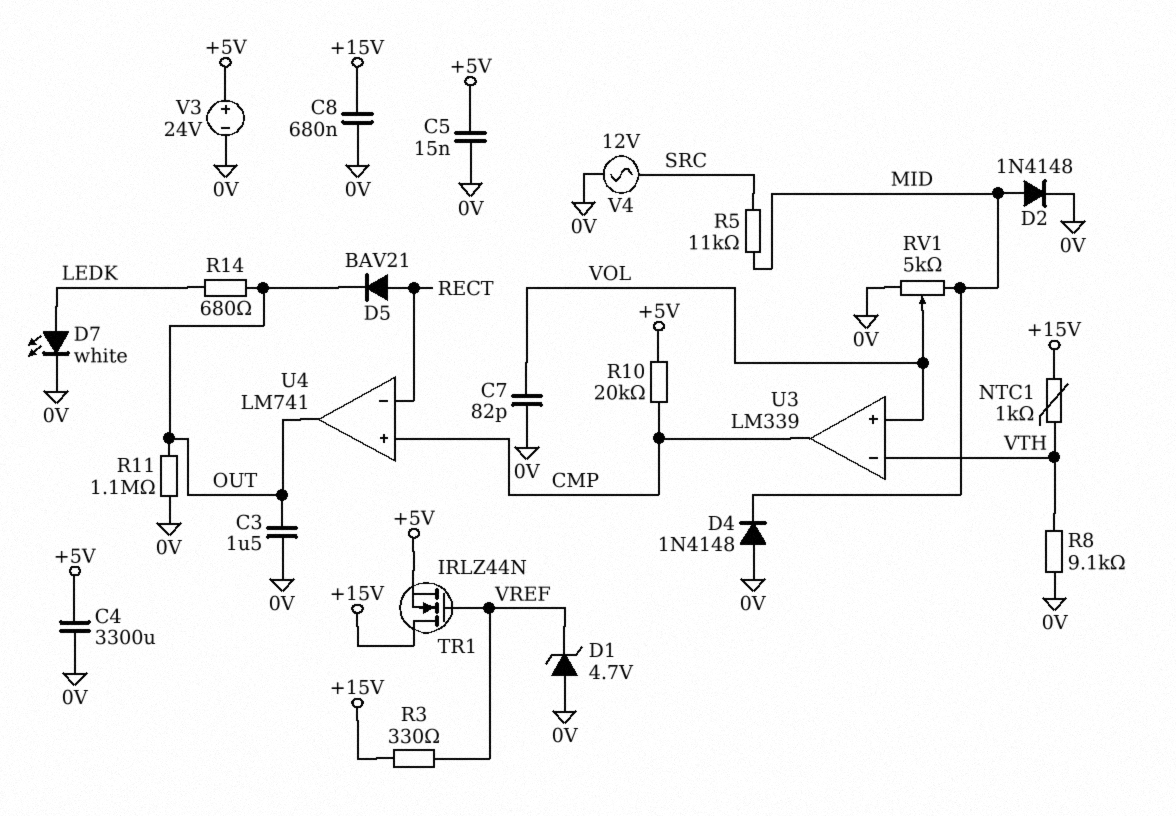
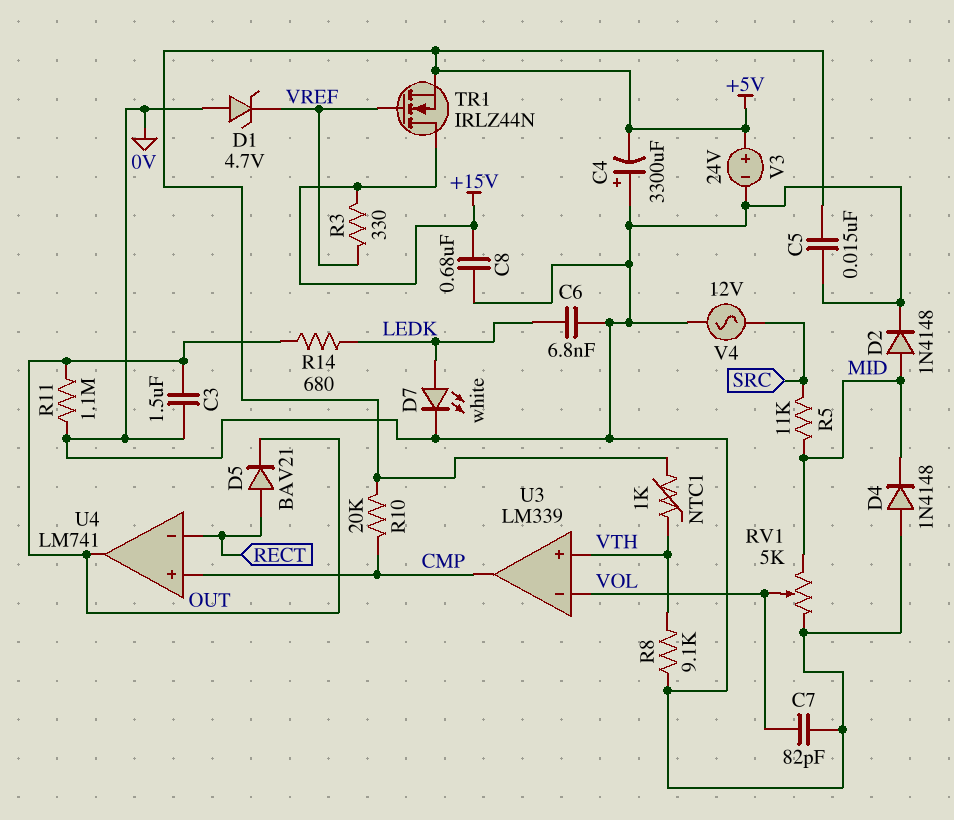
C4: 3300uF (+5V, 0V) -> 3300uF (plus 0V, minus +5V)
C6: none -> 6.8nF (0V, LEDK)
NTC1: 1k (+15V, VTH) -> 1k (+5V, VTH)
U3 pin in+: VOL -> VTH
U3 pin in-: VTH -> VOL

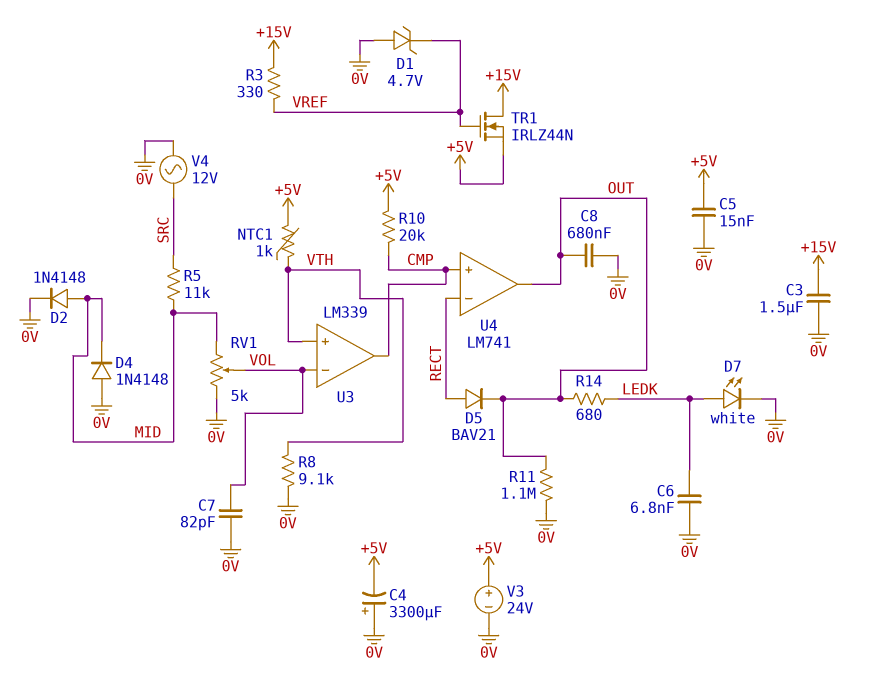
C3: 1.5uF (0V, OUT) -> 1.5uF (+15V, 0V)
C8: 680nF (+15V, 0V) -> 680nF (0V, OUT)

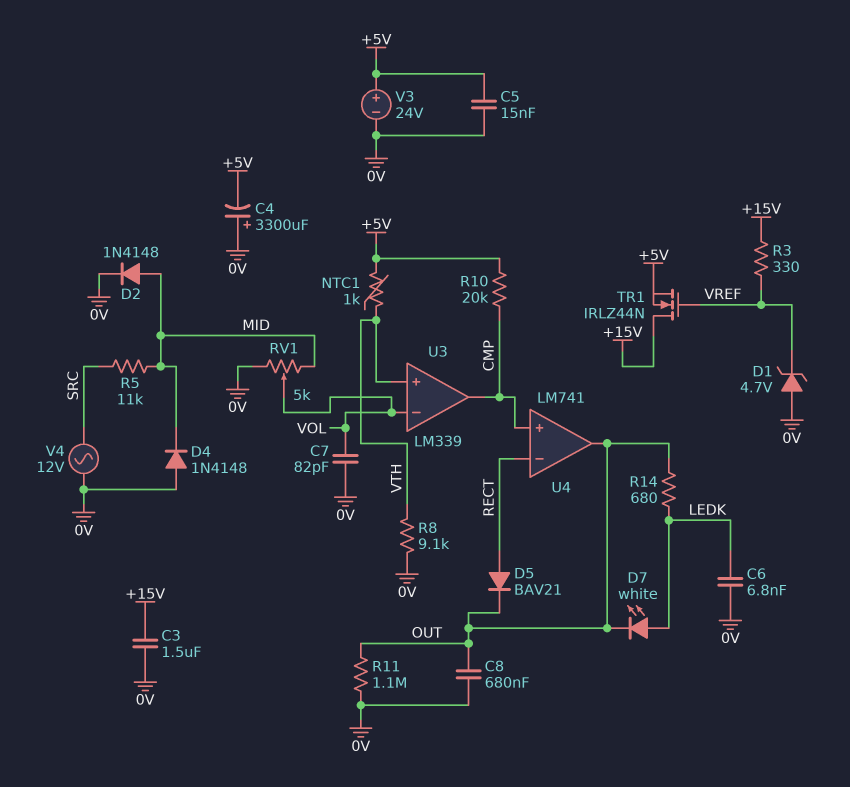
D7: LED white (A LEDK, K 0V) -> LED white (A LEDK, K OUT)

